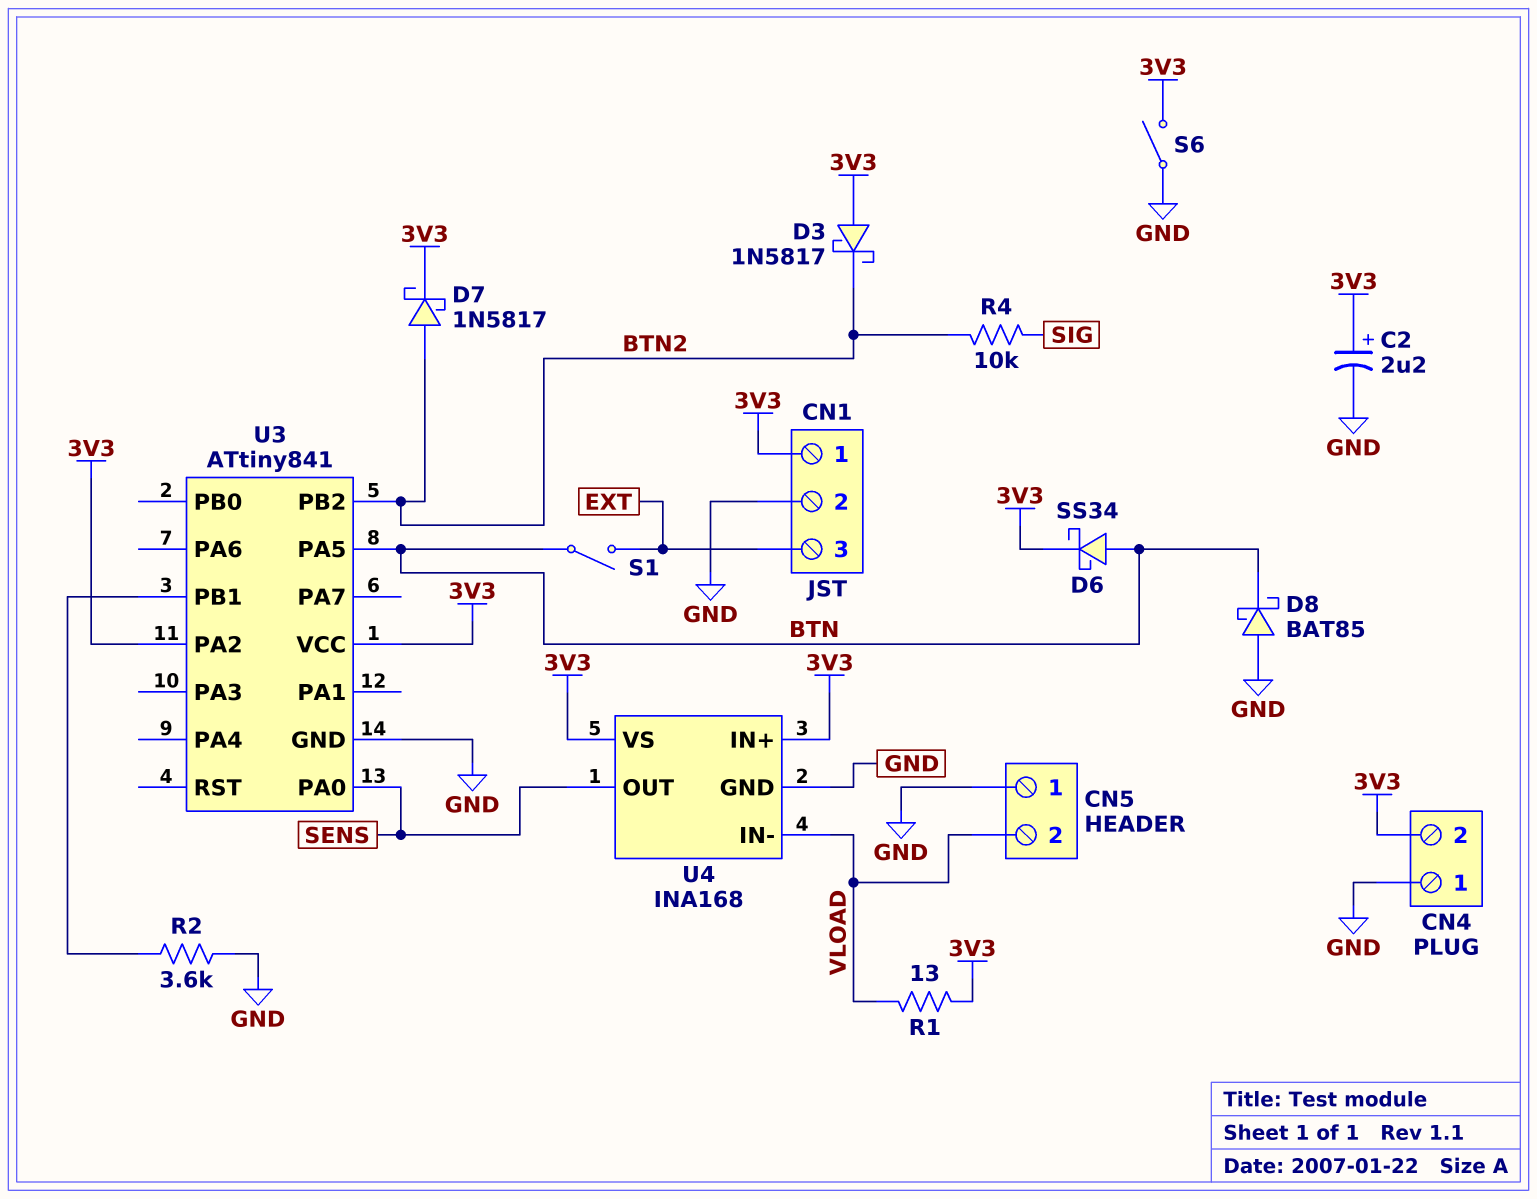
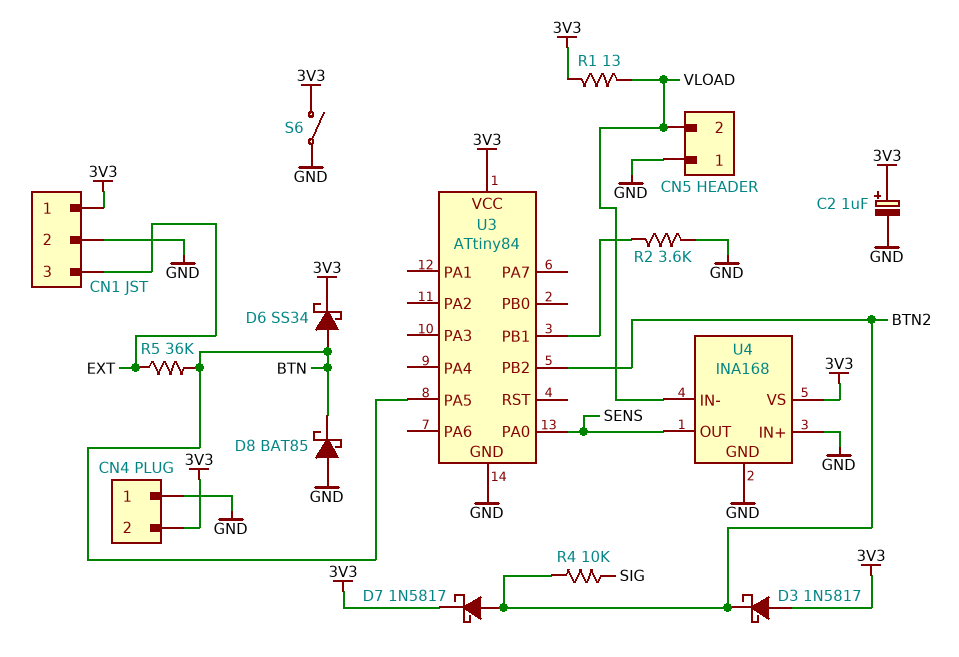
C2: 2.2uF (plus 3V3, minus GND) -> 1uF (plus 3V3, minus GND)
R5: none -> 36k (BTN, EXT)
S1: switch (BTN, EXT) -> none
U3: ATtiny841 -> ATtiny84
U3 pin PA2: 3V3 -> none
U4 pin IN+: 3V3 -> GND

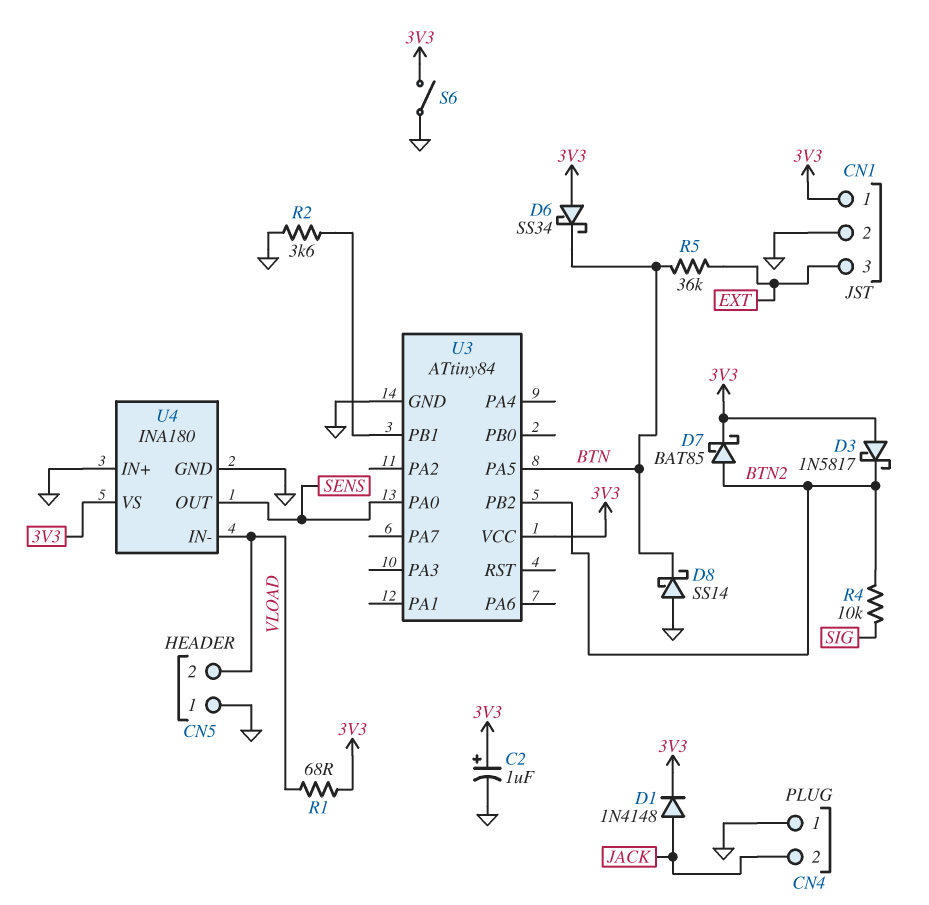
CN4 pin 2: 3V3 -> JACK
D1: none -> diode 1N4148 (A JACK, K 3V3)
D6: schottky SS34 (A BTN, K 3V3) -> schottky SS34 (A 3V3, K BTN)
D7: schottky 1N5817 (A BTN2, K 3V3) -> schottky BAT85 (A BTN2, K 3V3)
D8: schottky BAT85 (A GND, K BTN) -> schottky SS14 (A GND, K BTN)
R1: 13 (3V3, VLOAD) -> 68 (3V3, VLOAD)
U4: INA168 -> INA180

